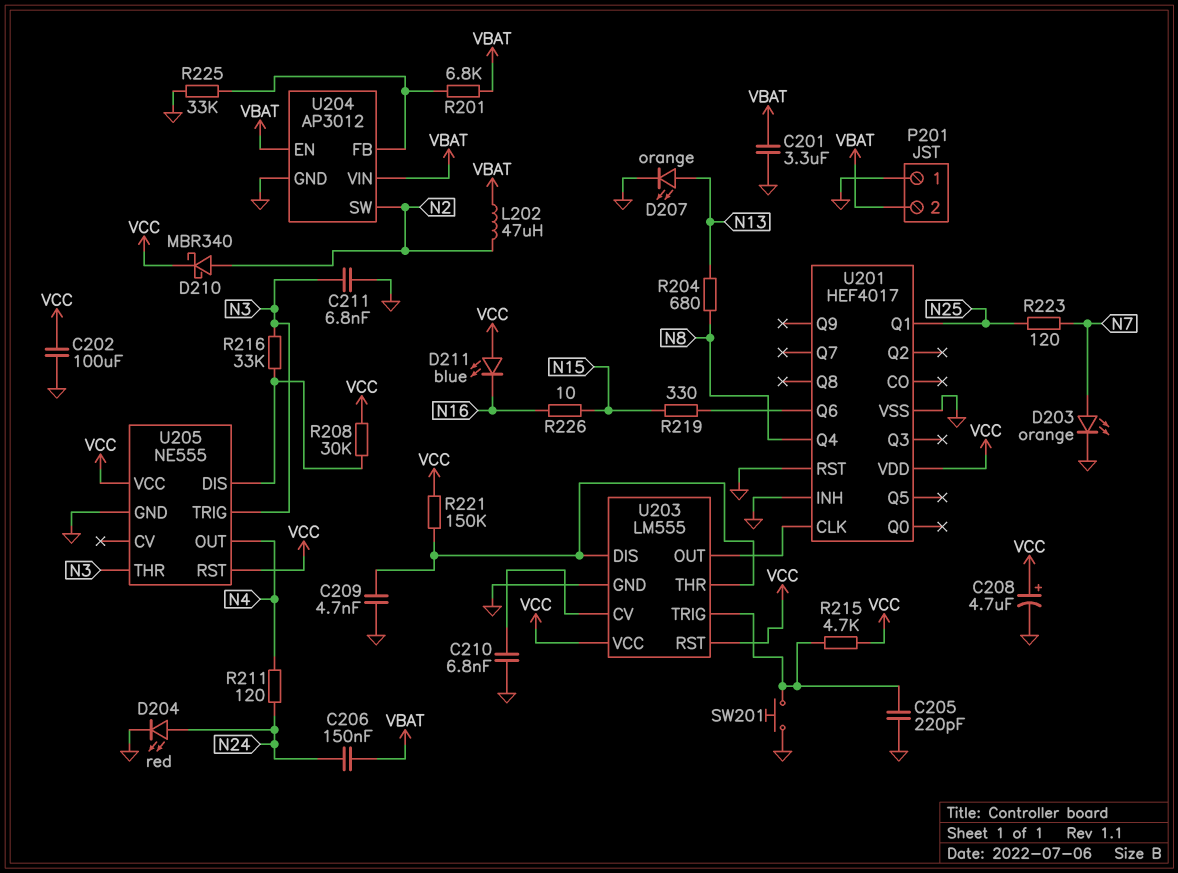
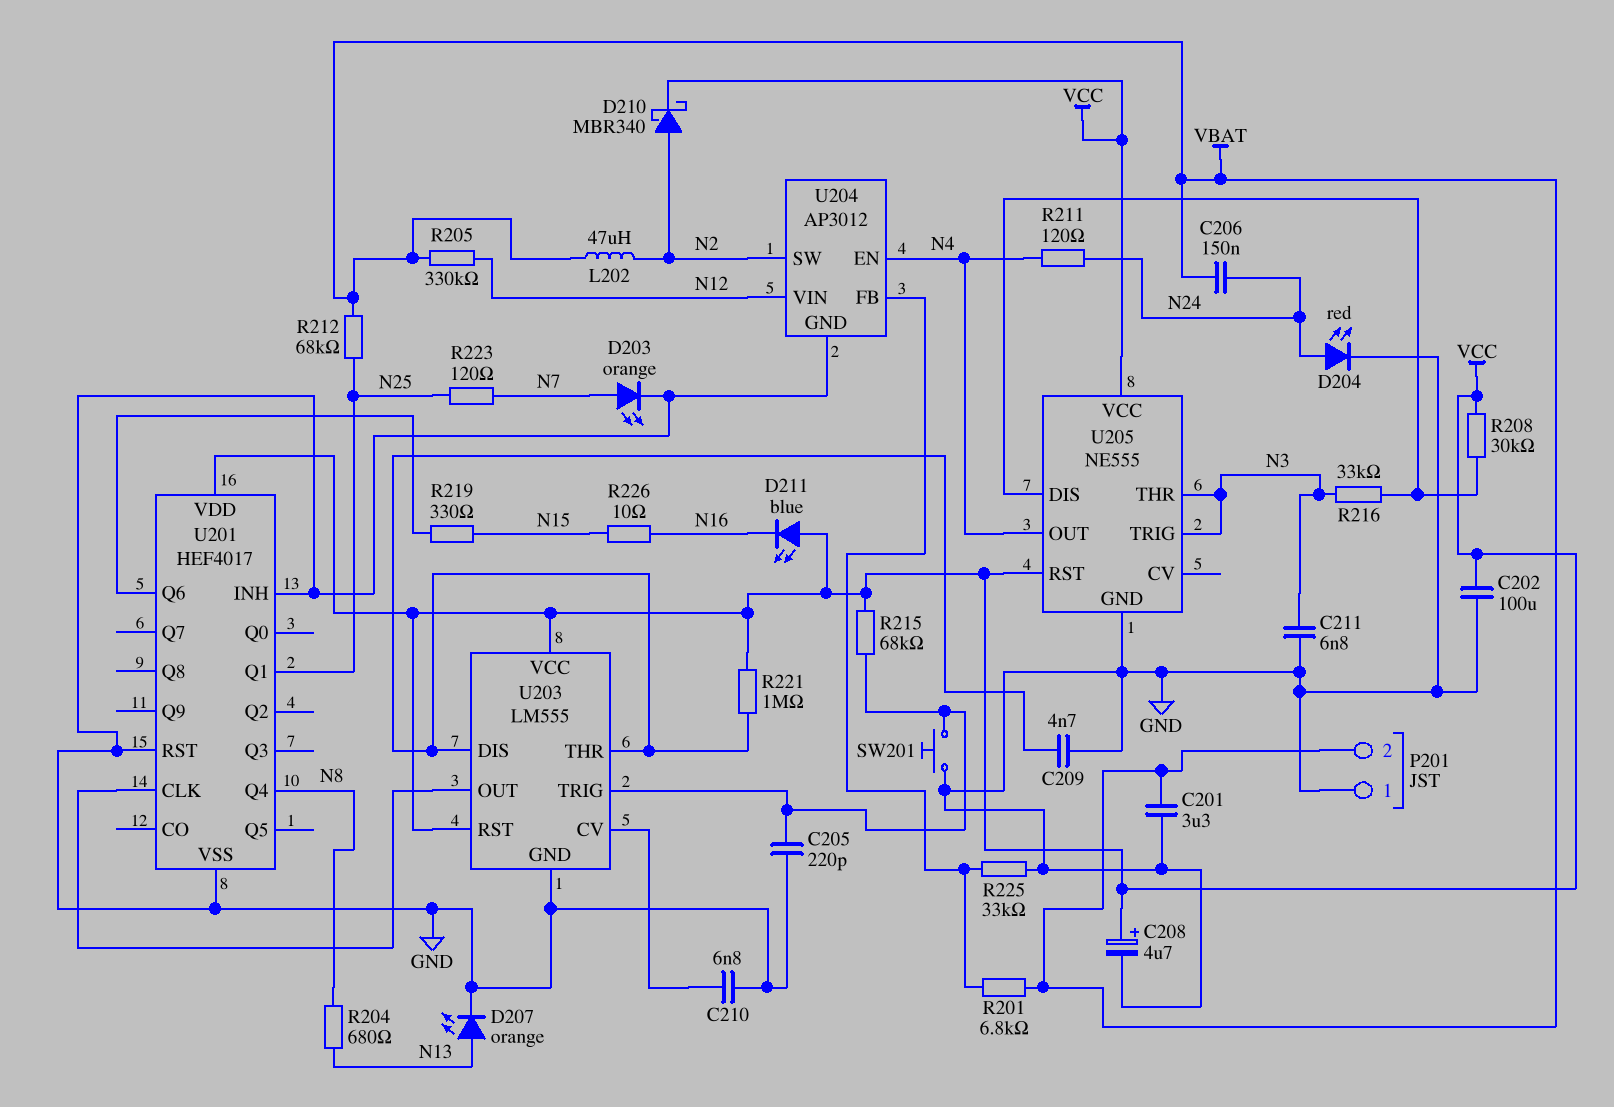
R205: none -> 330k (N12, VBAT)
R212: none -> 68k (N25, VBAT)
R215: 4.7k (U203/TRIG, VCC) -> 68k (U203/TRIG, VCC)
R221: 150k (U203/DIS, VCC) -> 1M (U203/DIS, VCC)
U204 pin EN: VBAT -> N4
U204 pin VIN: VBAT -> N12

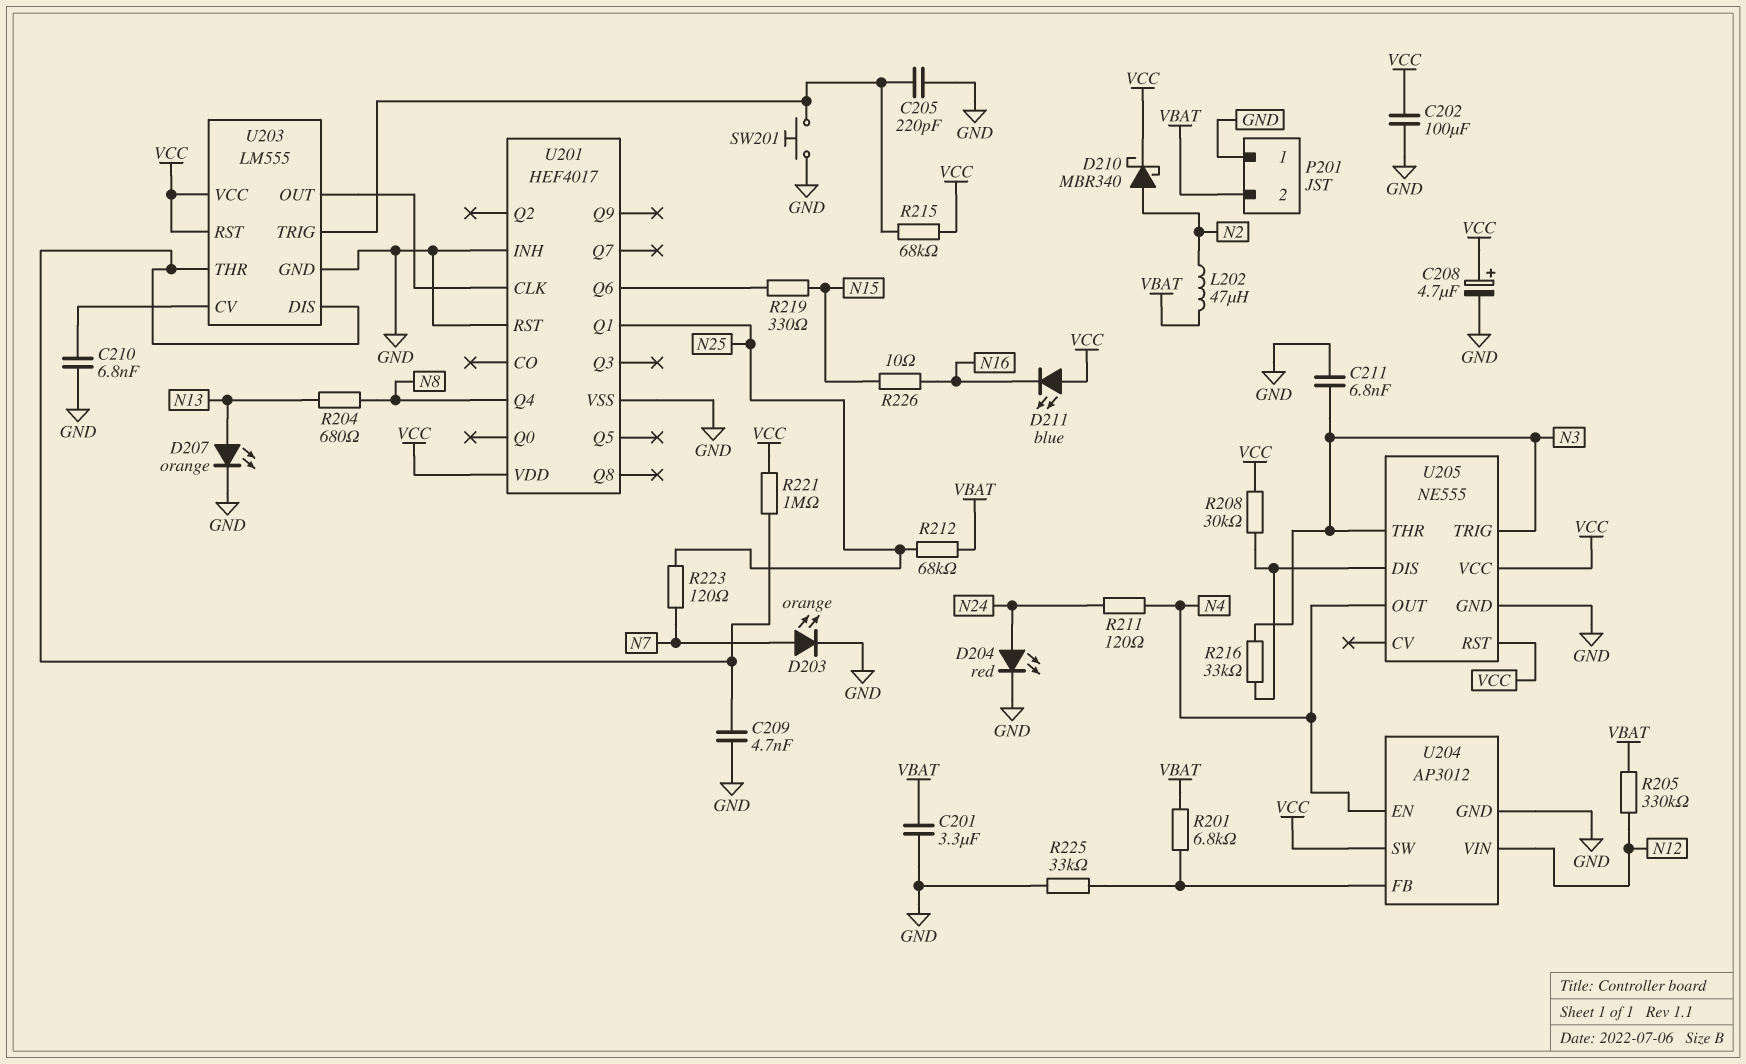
C206: 150nF (N24, VBAT) -> none
U204 pin SW: N2 -> VCC

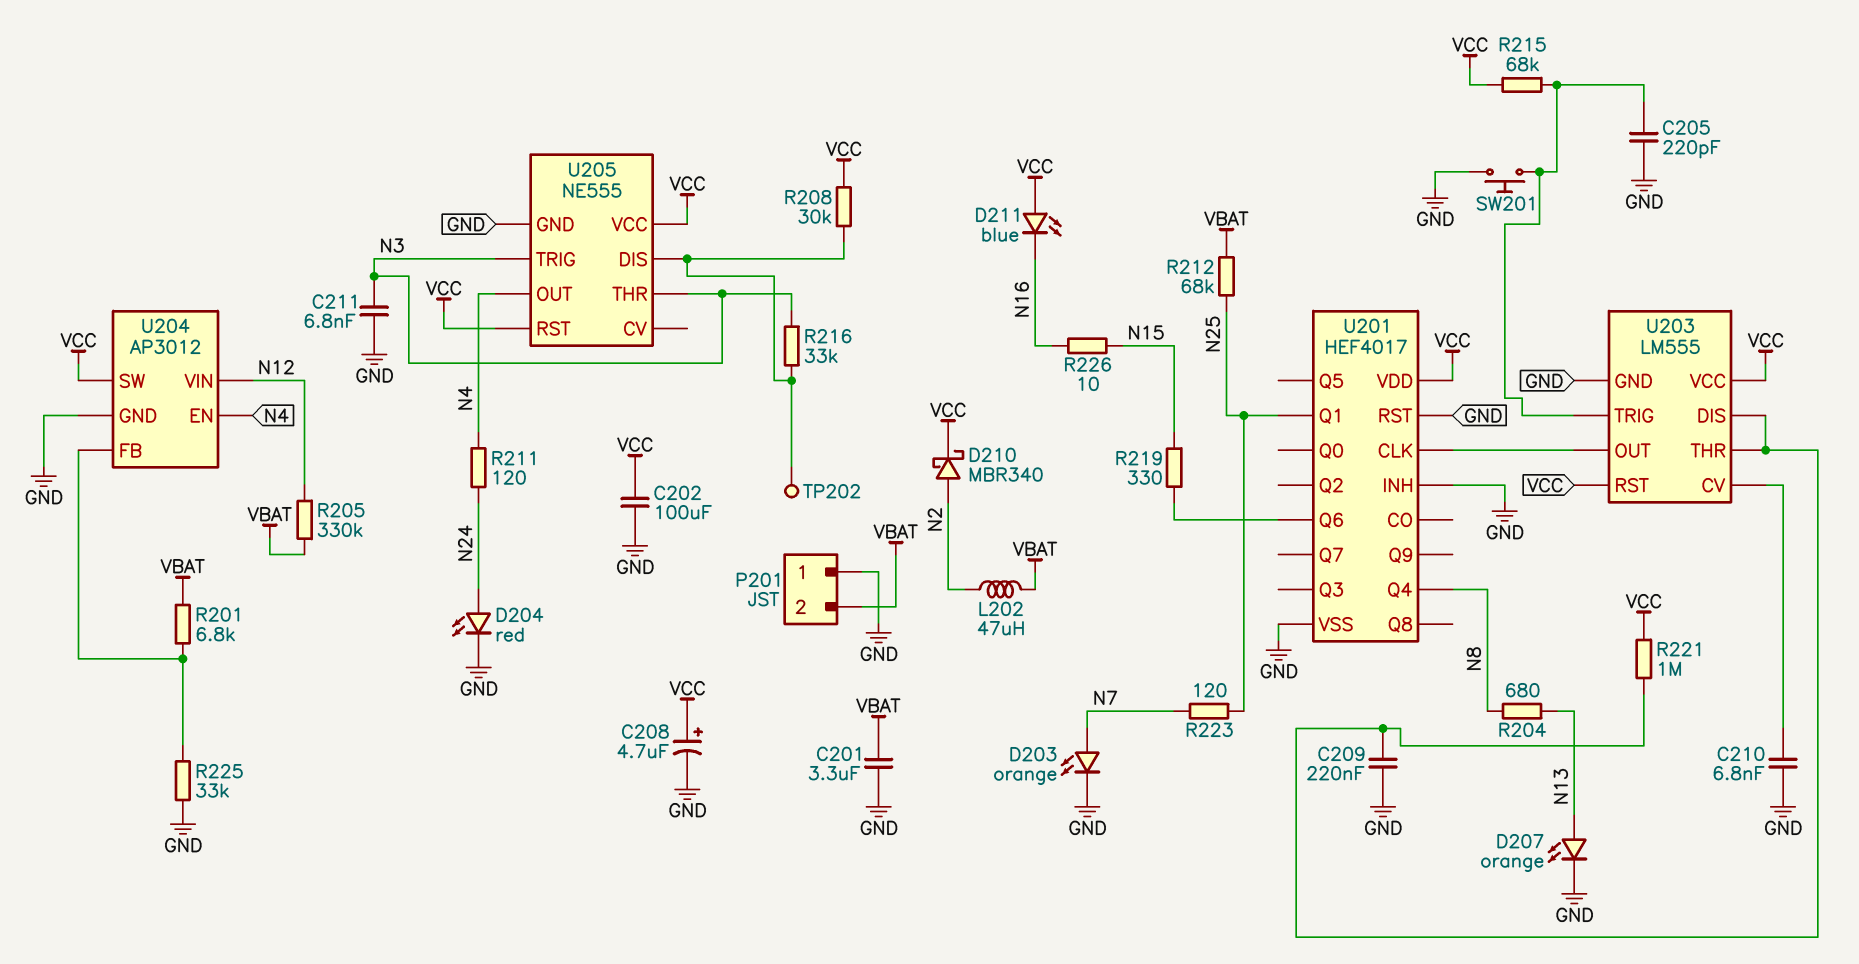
C209: 4.7nF (GND, U203/DIS) -> 220nF (GND, U203/DIS)
TP202: none -> test point (U205/DIS)

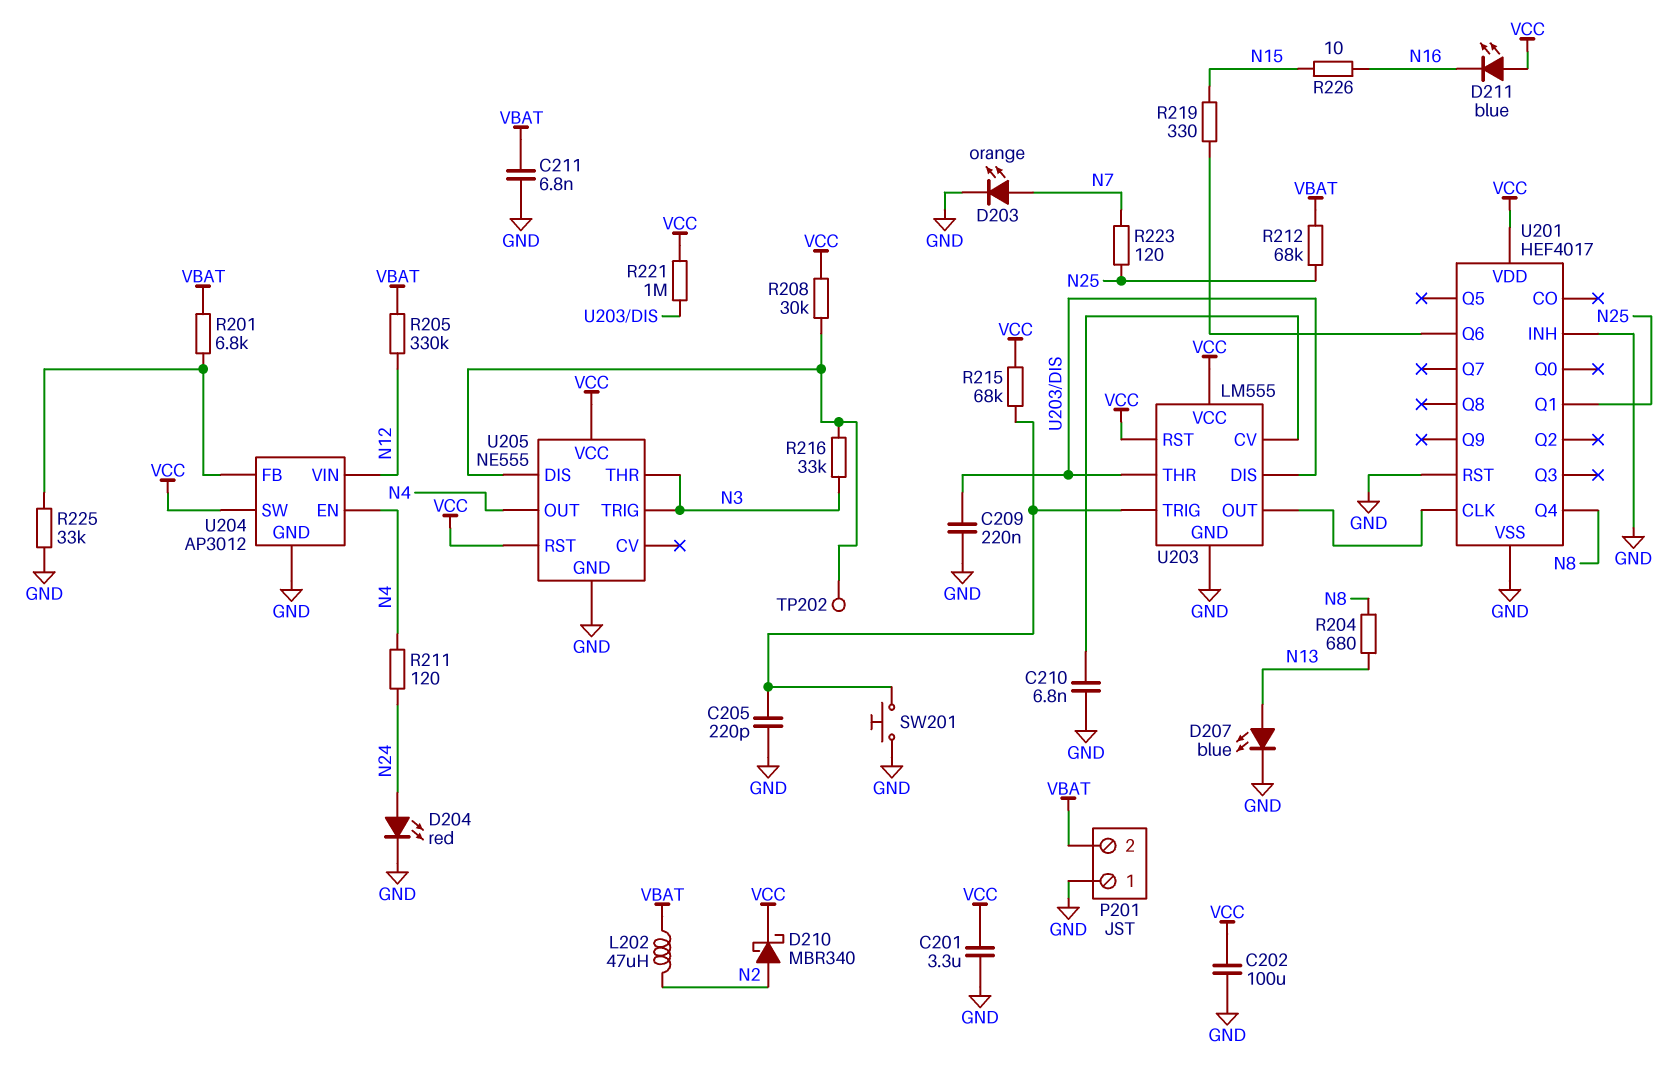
C201: 3.3uF (GND, VBAT) -> 3.3uF (GND, VCC)
C208: 4.7uF (plus VCC, minus GND) -> none
C211: 6.8nF (GND, N3) -> 6.8nF (GND, VBAT)
D207: LED orange (A N13, K GND) -> LED blue (A N13, K GND)

